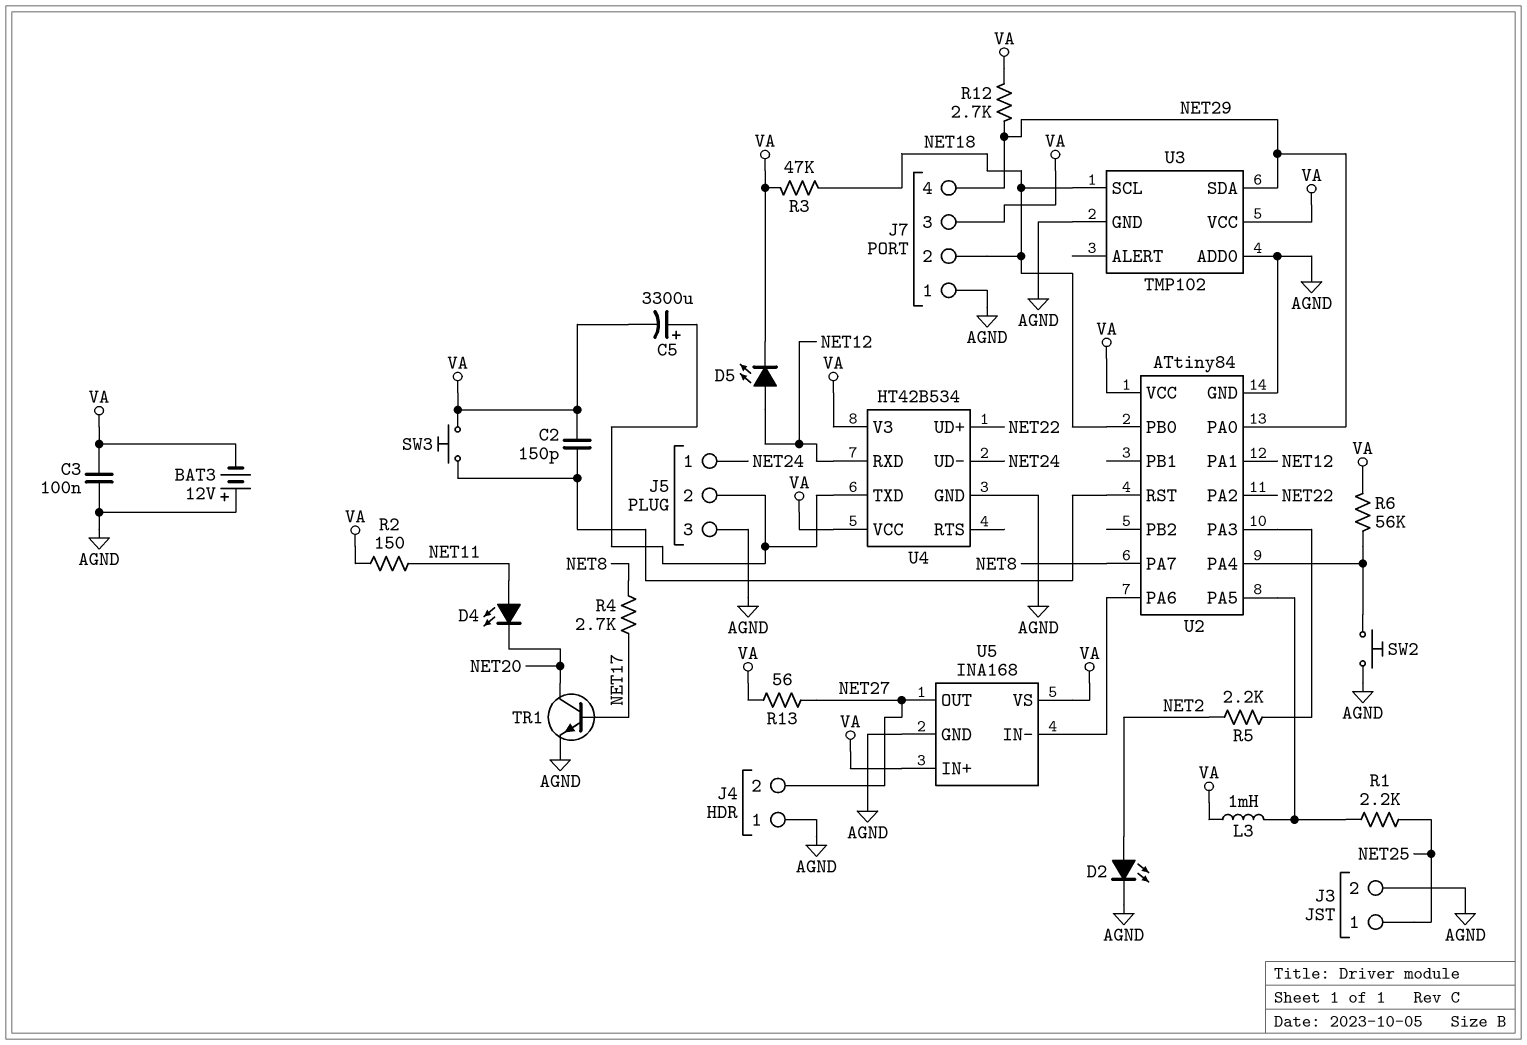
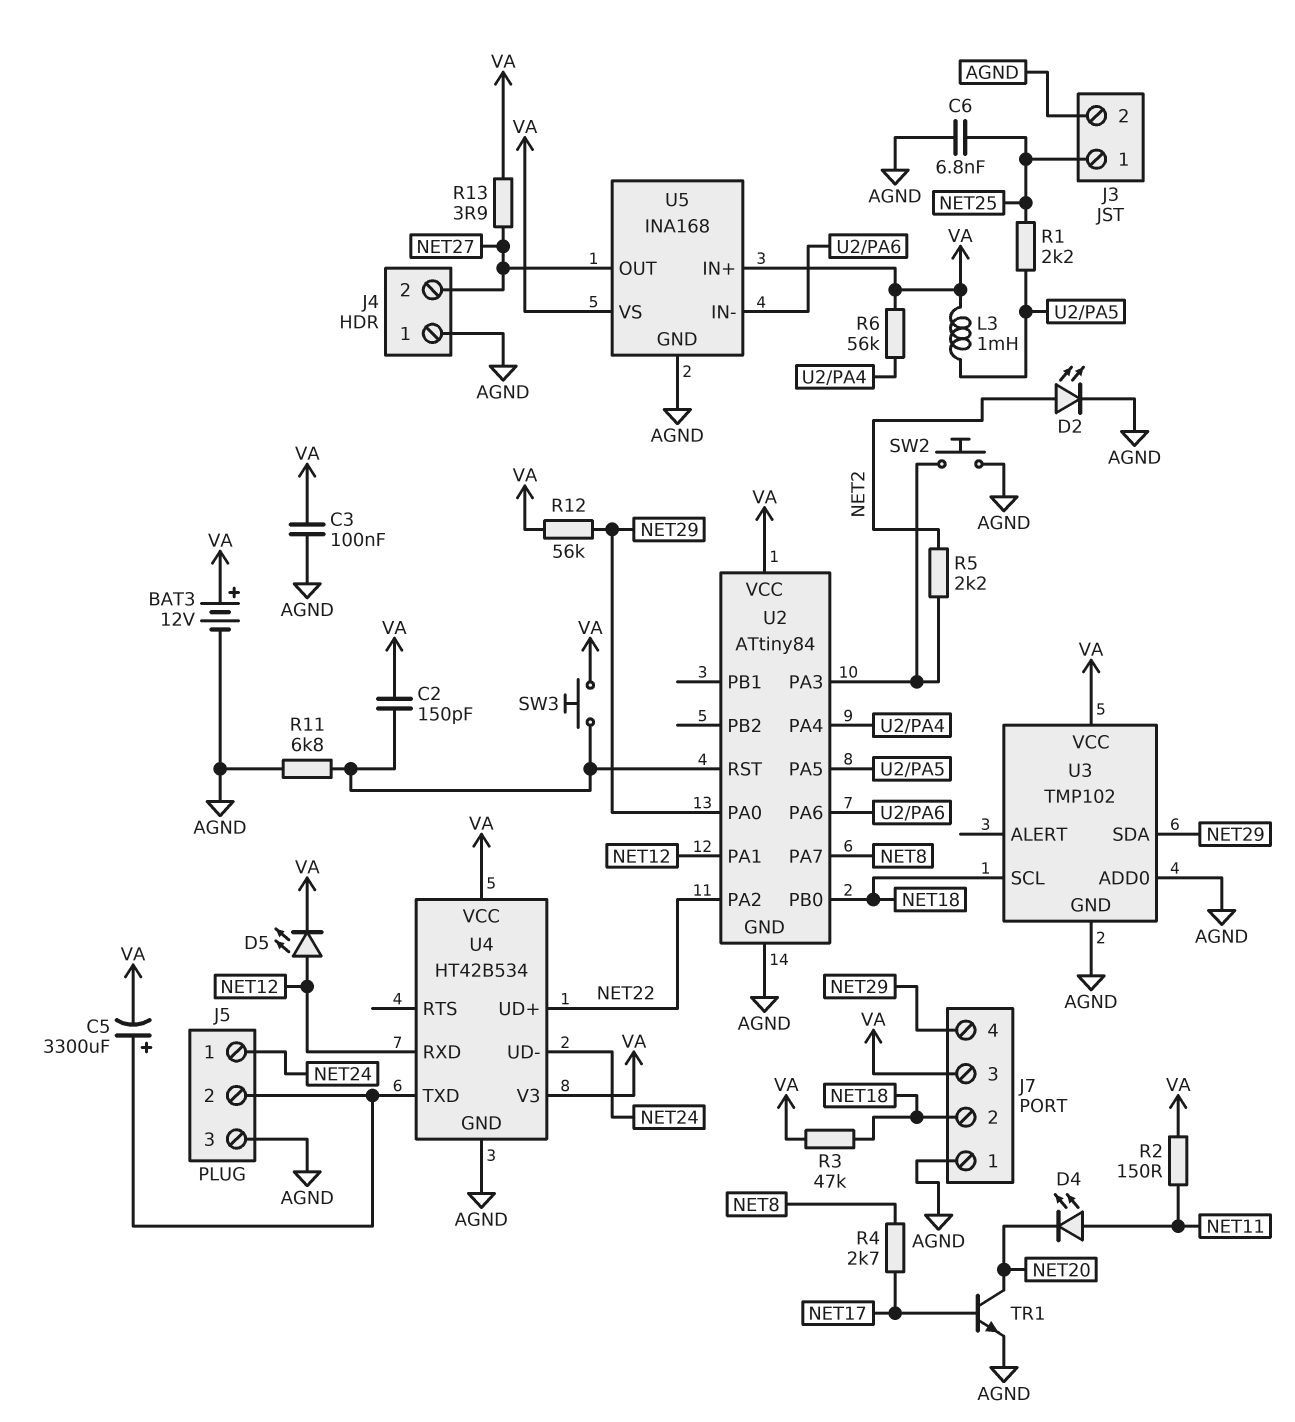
BAT3: 12V (plus AGND, minus VA) -> 12V (plus VA, minus AGND)
C6: none -> 6.8nF (AGND, NET25)
R11: none -> 6.8k (AGND, U2/RST)
R12: 2.7k (NET29, VA) -> 56k (NET29, VA)
R13: 56 (NET27, VA) -> 3.9 (NET27, VA)
SW2: button (AGND, U2/PA4) -> button (AGND, U2/PA3)

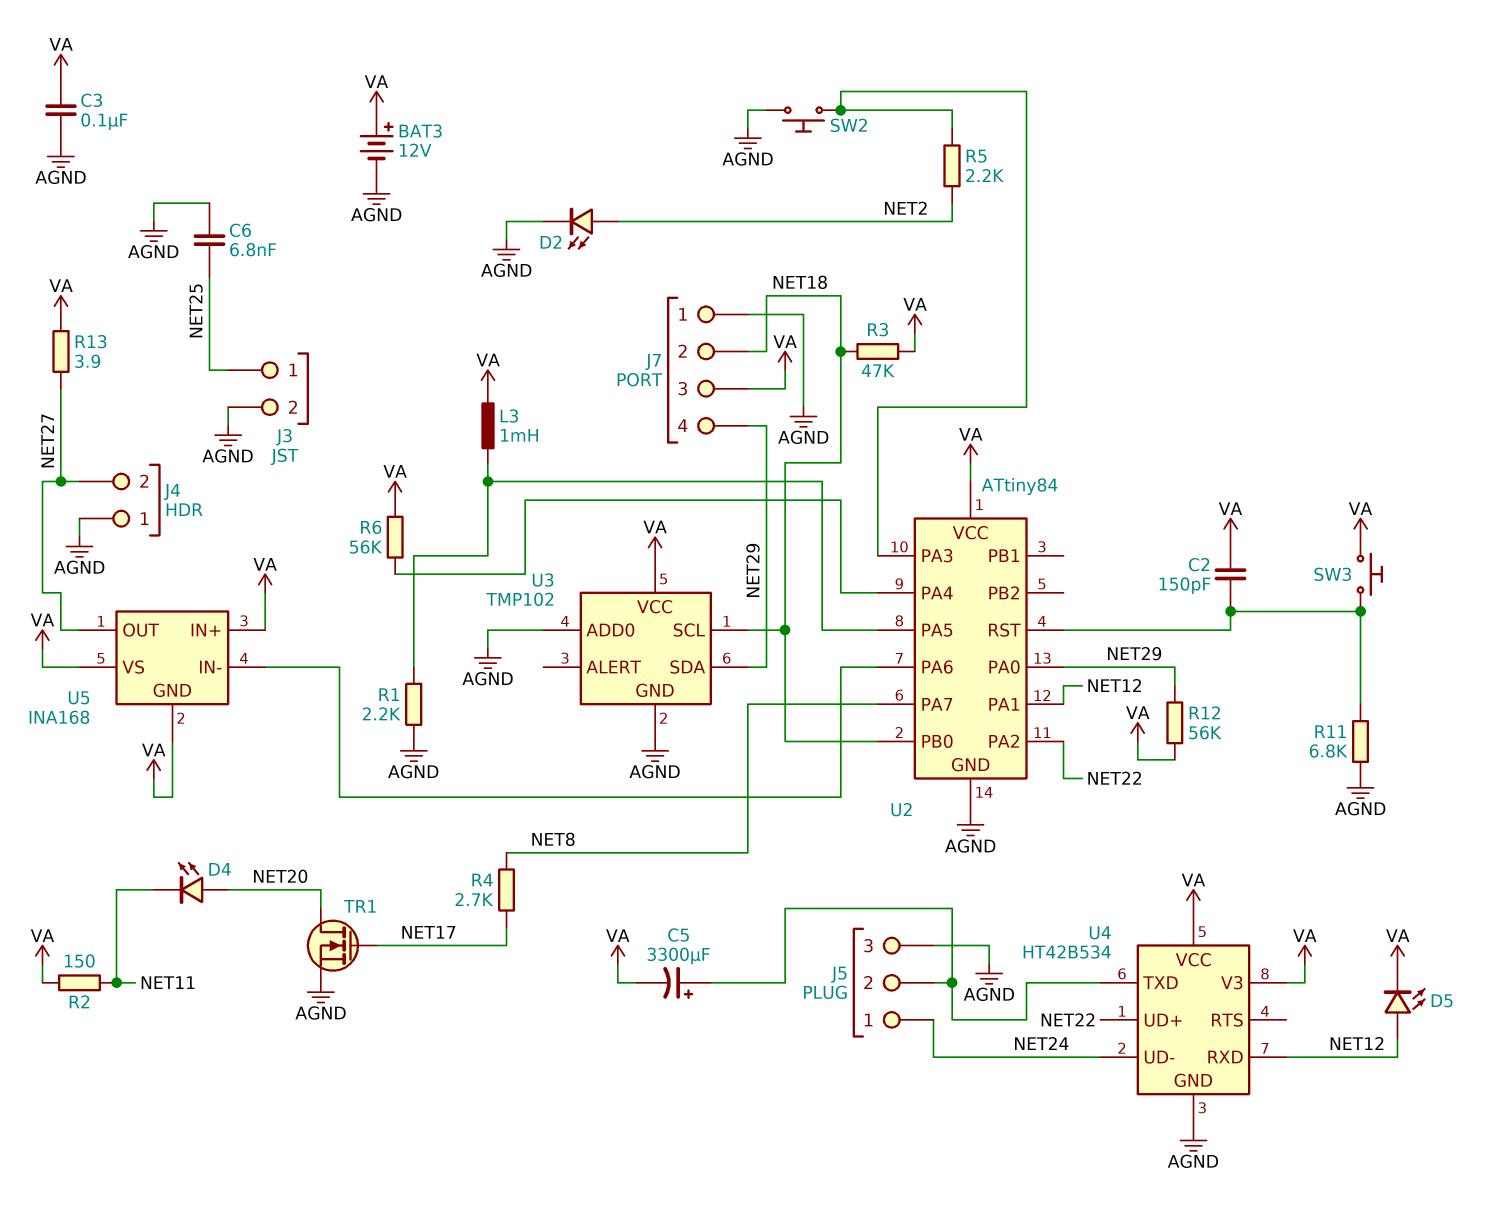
D4: LED (A NET11, K NET20) -> LED (A NET20, K NET11)
R1: 2.2k (NET25, U2/PA5) -> 2.2k (AGND, U2/PA5)
TR1: NPN (B NET17, C NET20, E AGND) -> NMOS (G NET17, D NET20, S AGND)
U5 pin GND: AGND -> VA

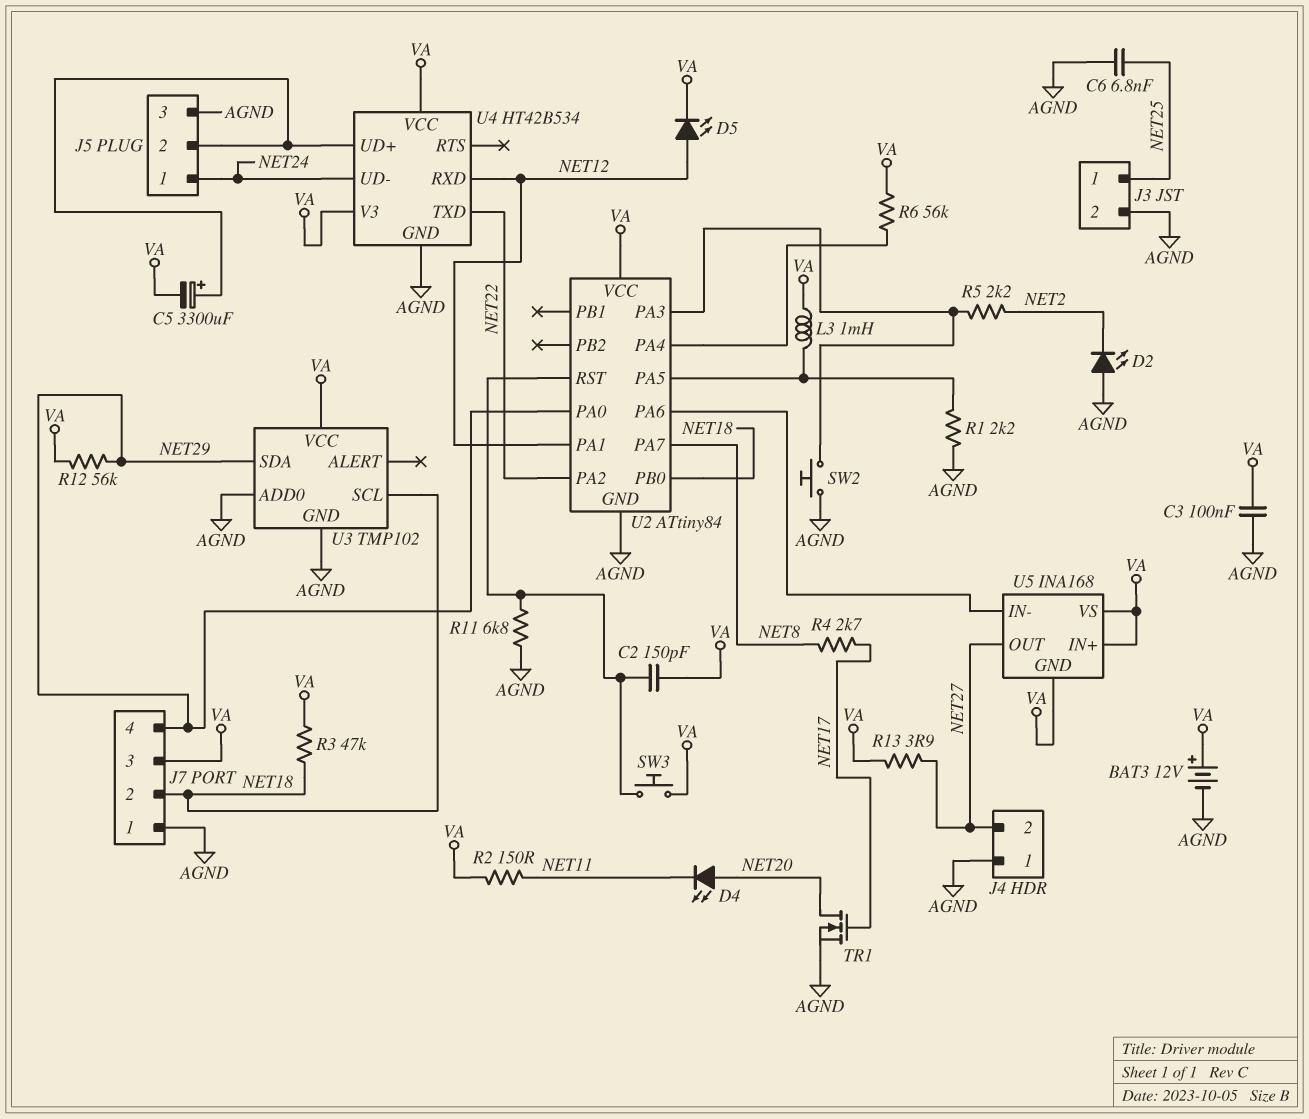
D2: LED (A NET2, K AGND) -> LED (A AGND, K NET2)
U4 pin TXD: J5/2 -> NET22
U4 pin UD+: NET22 -> J5/2

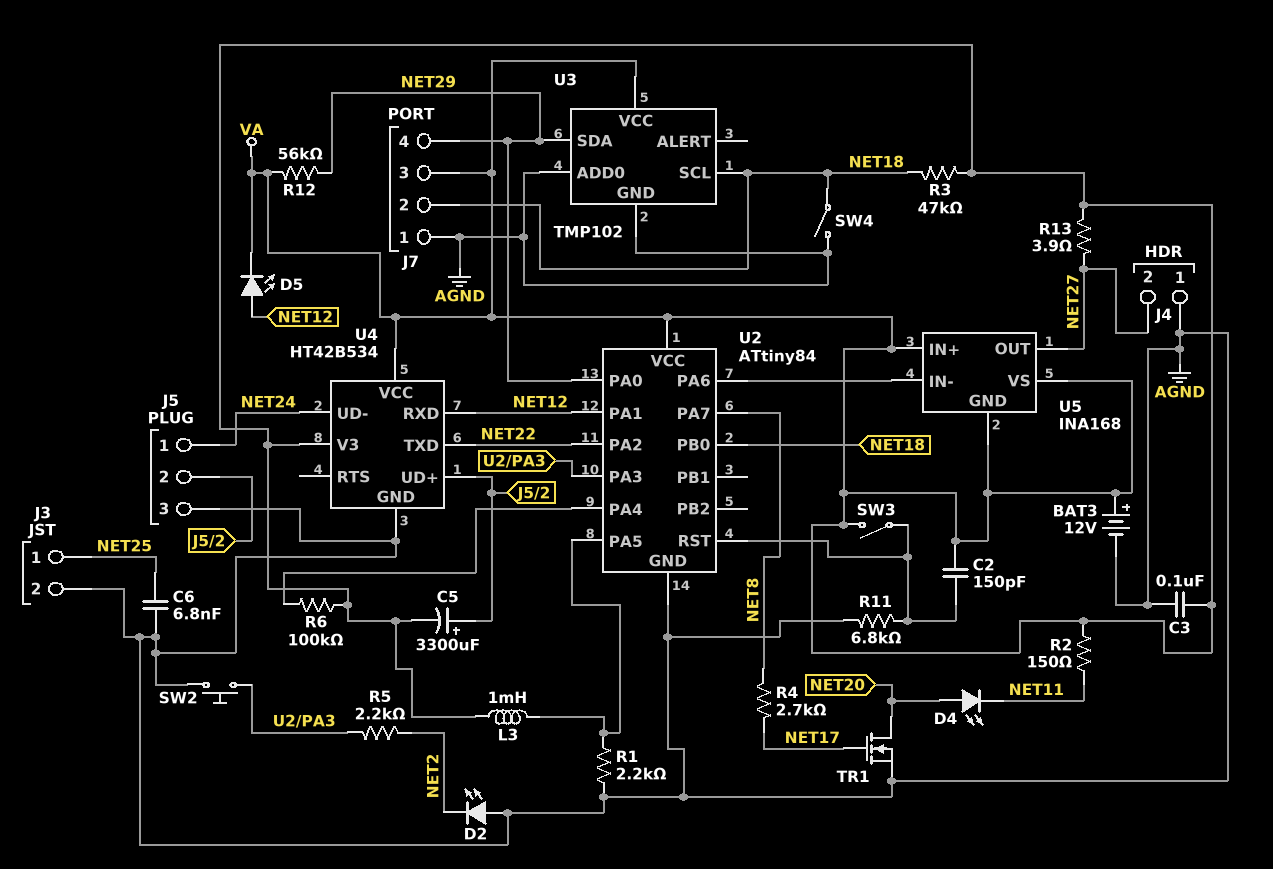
R6: 56k (U2/PA4, VA) -> 100k (U2/PA4, VA)
SW3: button (U2/RST, VA) -> switch (U2/RST, VA)
SW4: none -> switch (AGND, NET18)

